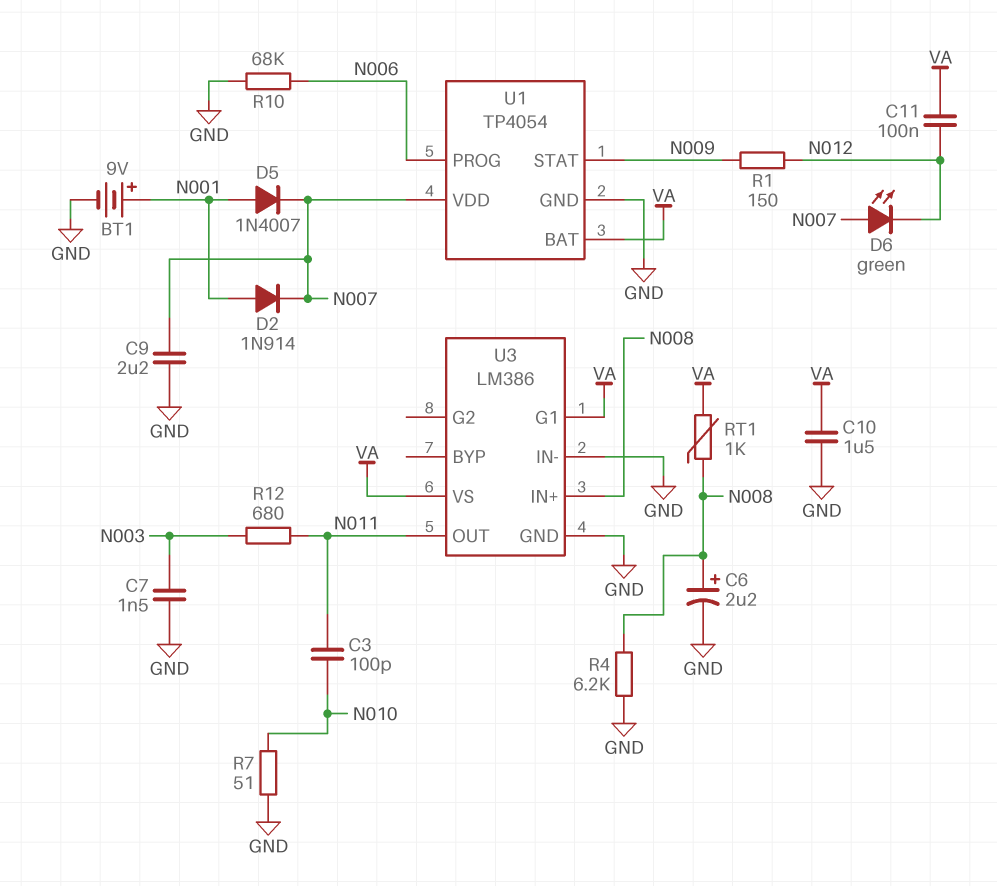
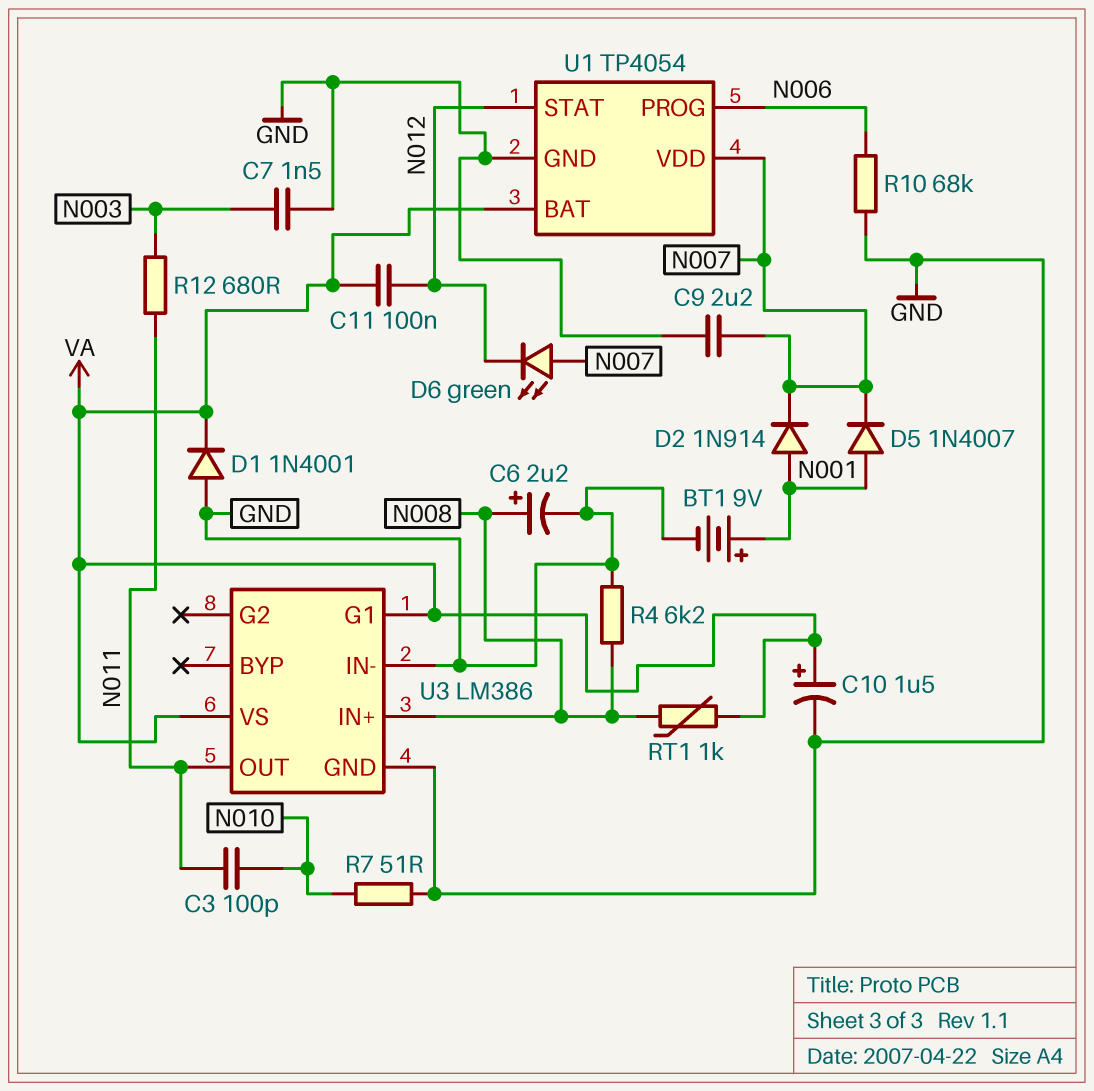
C10: 1.5uF (GND, VA) -> 1.5uF (plus VA, minus GND)
D1: none -> diode 1N4001 (A GND, K VA)
R1: 150 (N009, N012) -> none
U1 pin STAT: N009 -> N012

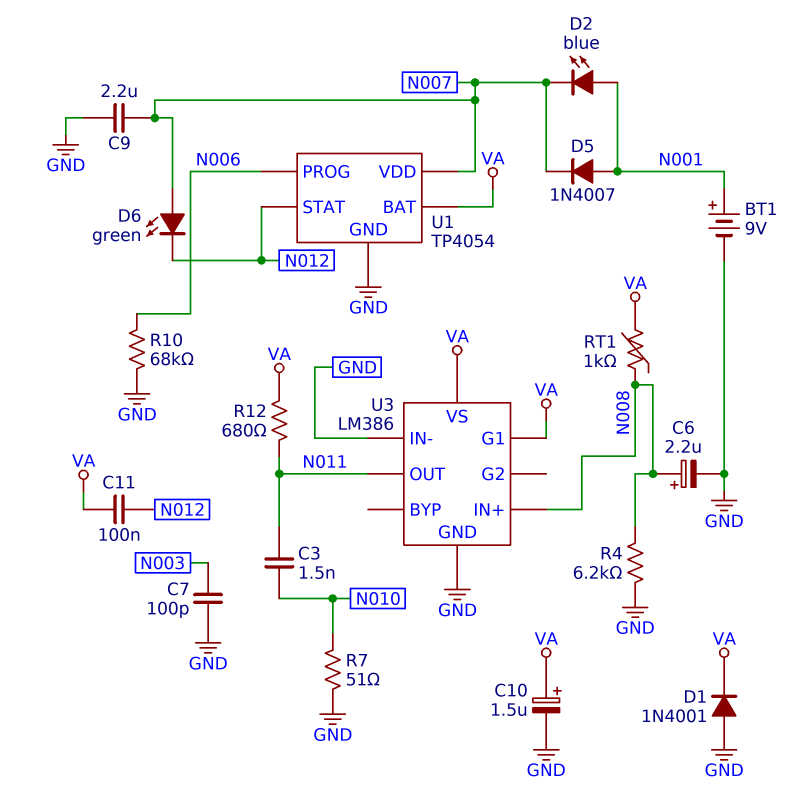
C3: 100pF (N010, N011) -> 1.5nF (N010, N011)
C7: 1.5nF (GND, N003) -> 100pF (GND, N003)
D2: diode 1N914 (A N001, K N007) -> LED blue (A N001, K N007)
R12: 680 (N003, N011) -> 680 (N011, VA)

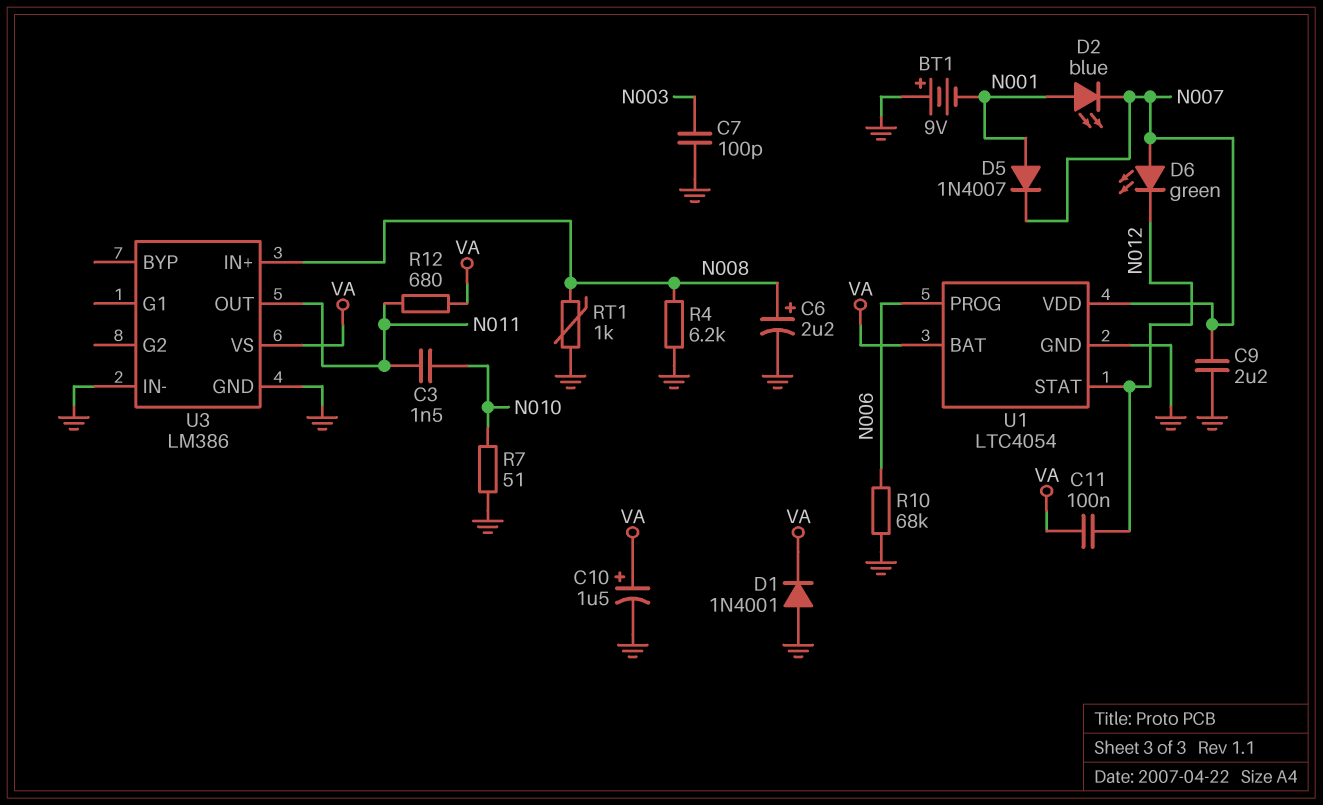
BT1: 9V (plus N001, minus GND) -> 9V (plus GND, minus N001)
RT1: 1k (N008, VA) -> 1k (GND, N008)
U1: TP4054 -> LTC4054
U3 pin G1: VA -> none

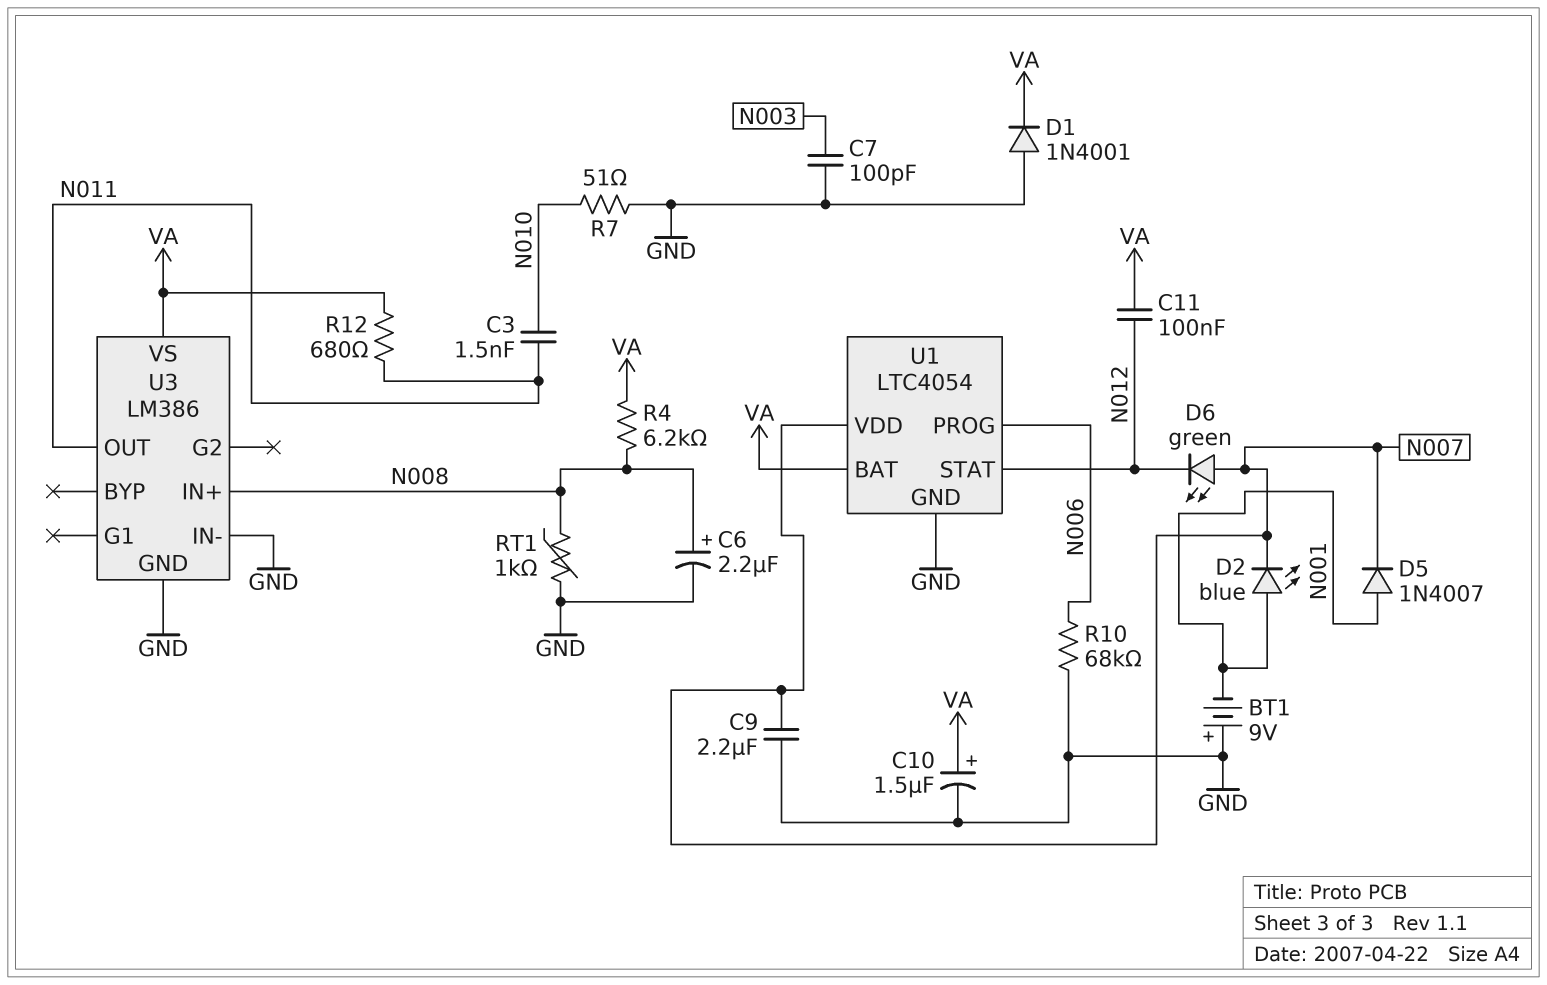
R4: 6.2k (GND, N008) -> 6.2k (N008, VA)

